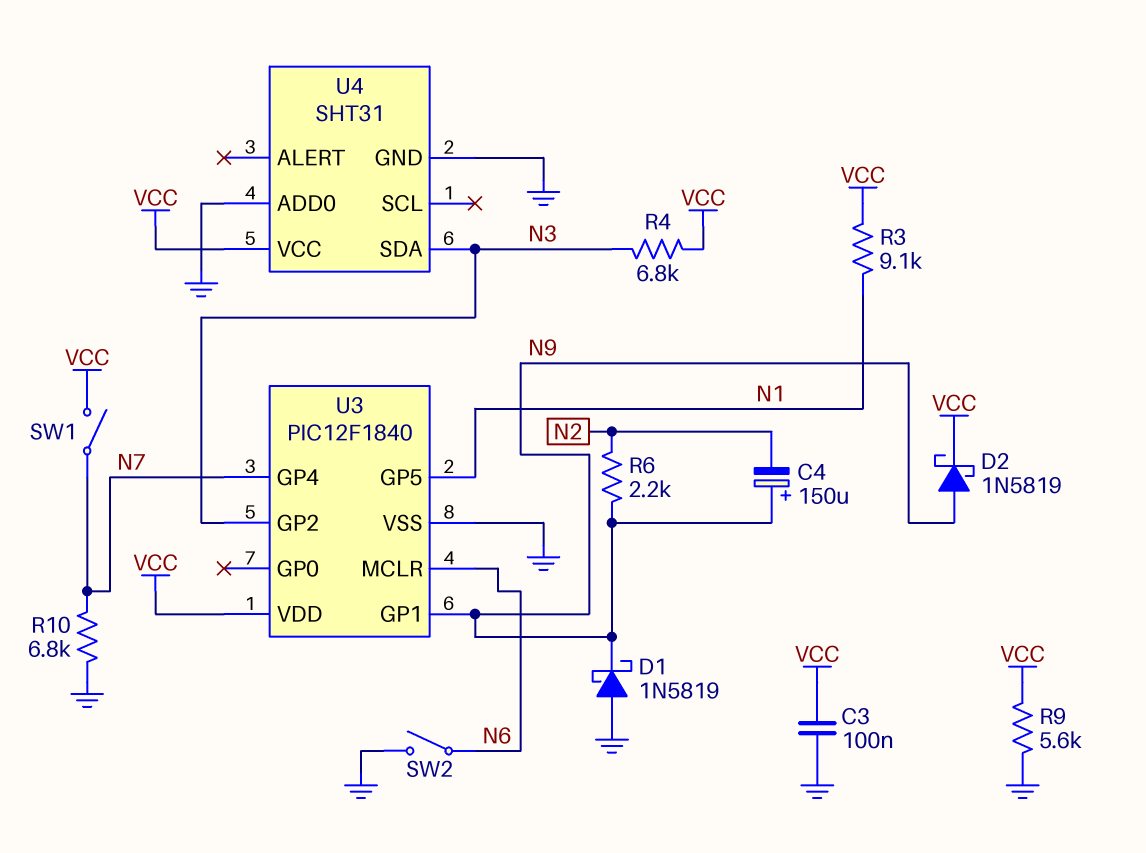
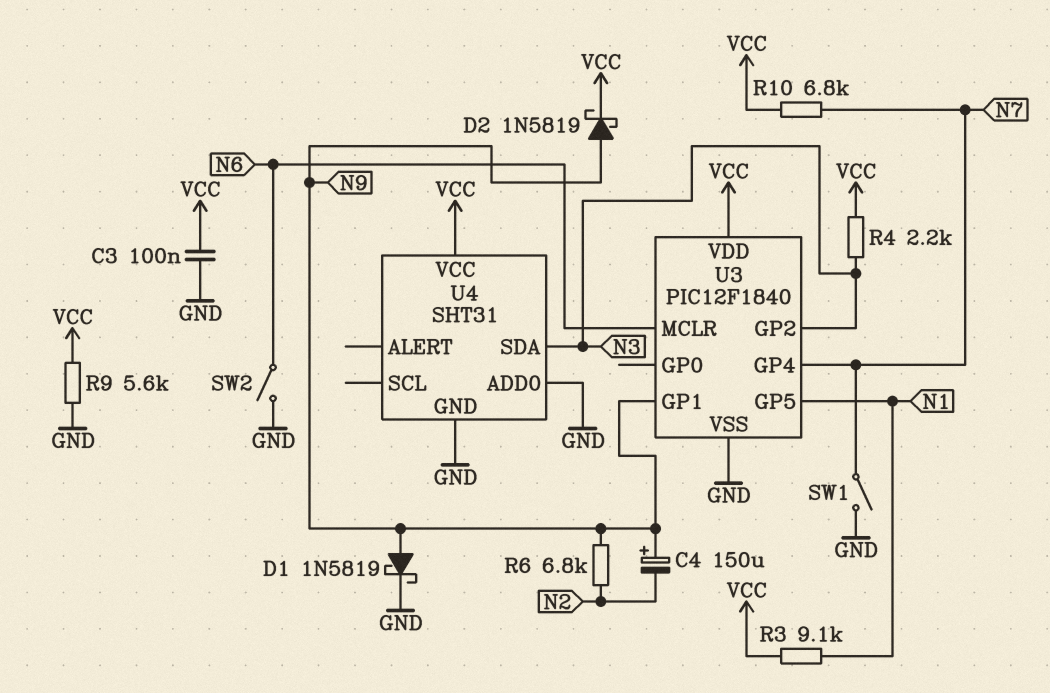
D1: schottky 1N5819 (A GND, K N9) -> schottky 1N5819 (A N9, K GND)
R4: 6.8k (N3, VCC) -> 2.2k (N3, VCC)
R6: 2.2k (N2, N9) -> 6.8k (N2, N9)
R10: 6.8k (GND, N7) -> 6.8k (N7, VCC)
SW1: switch (N7, VCC) -> switch (GND, N7)

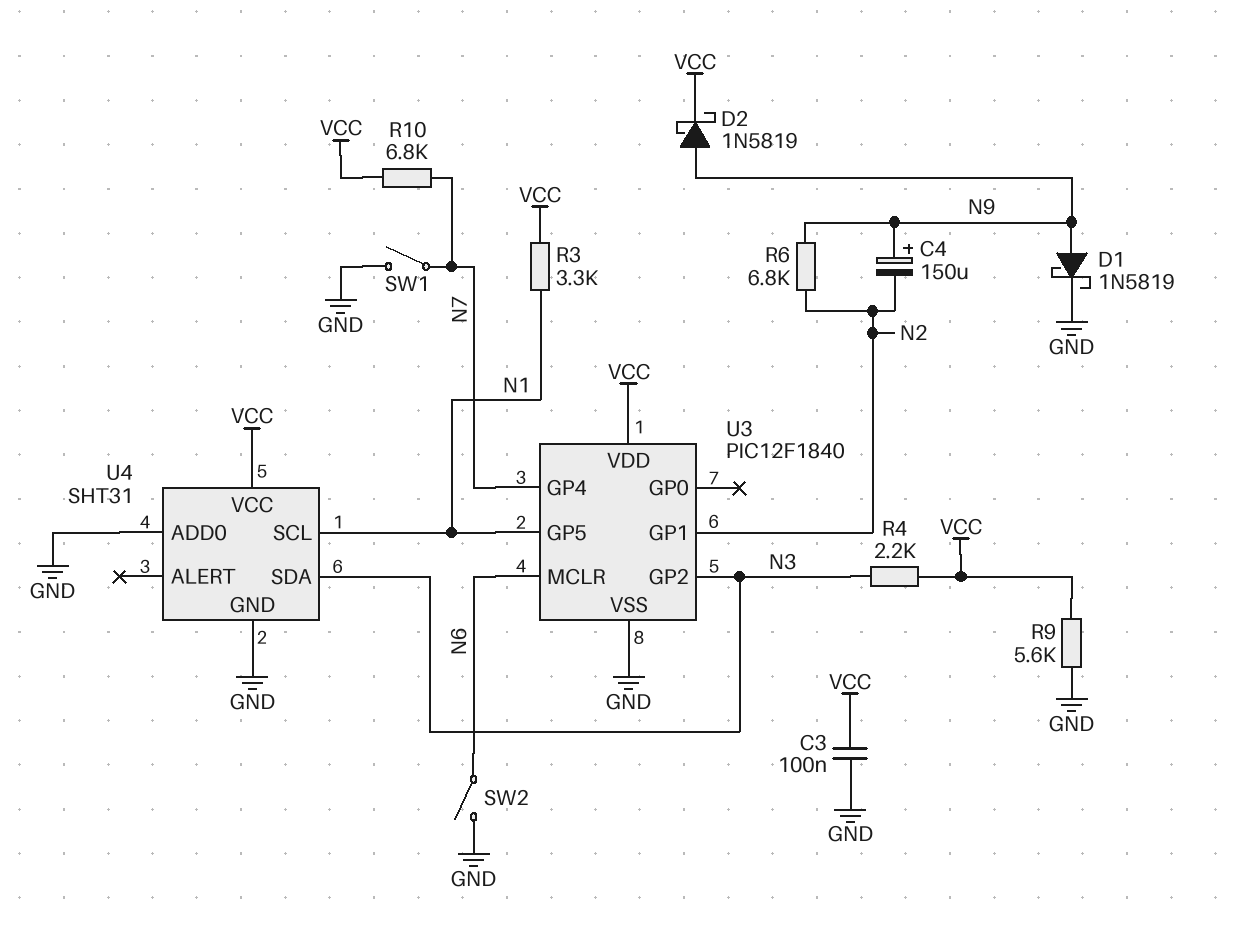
R3: 9.1k (N1, VCC) -> 3.3k (N1, VCC)
U3 pin GP1: N9 -> N2
U4 pin SCL: none -> N1

